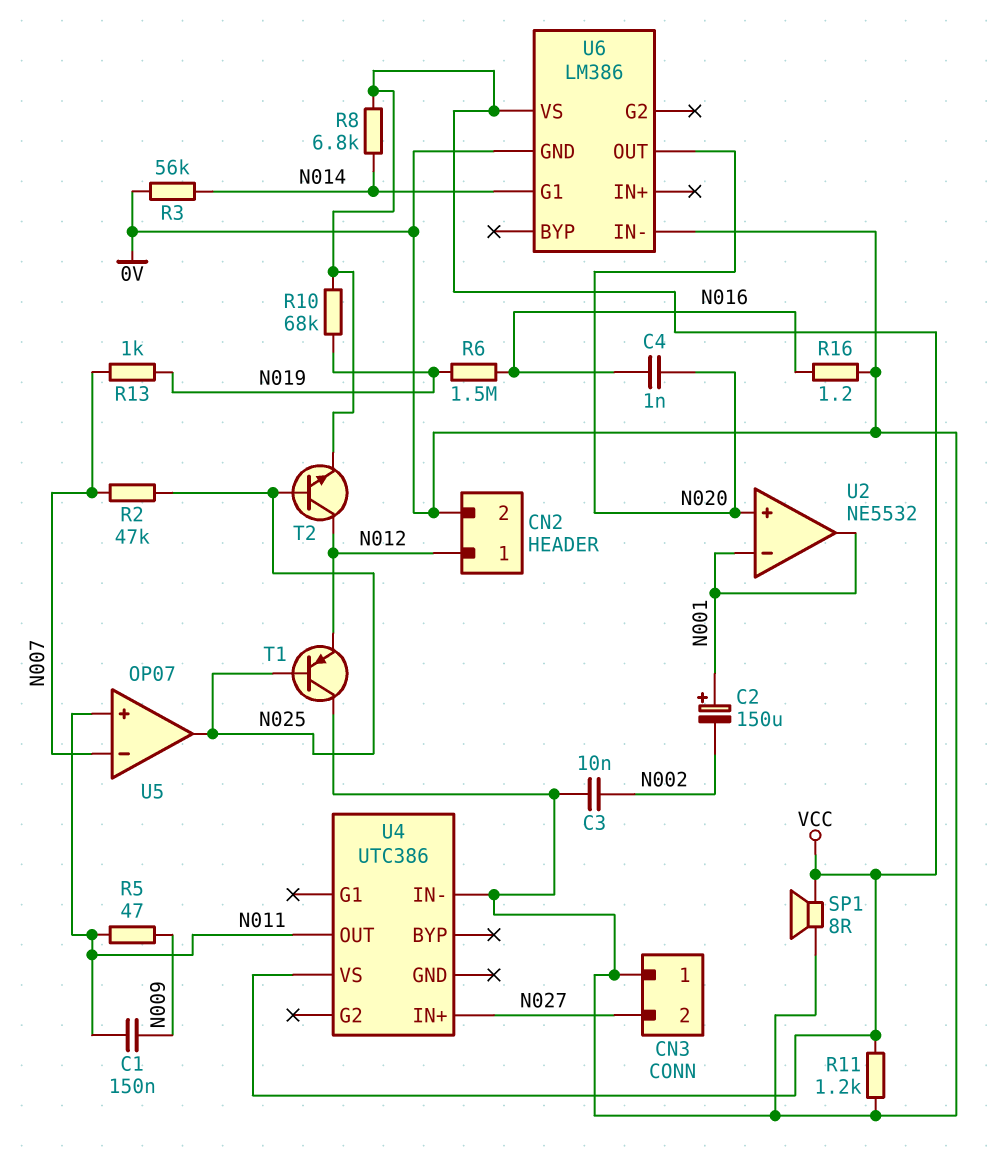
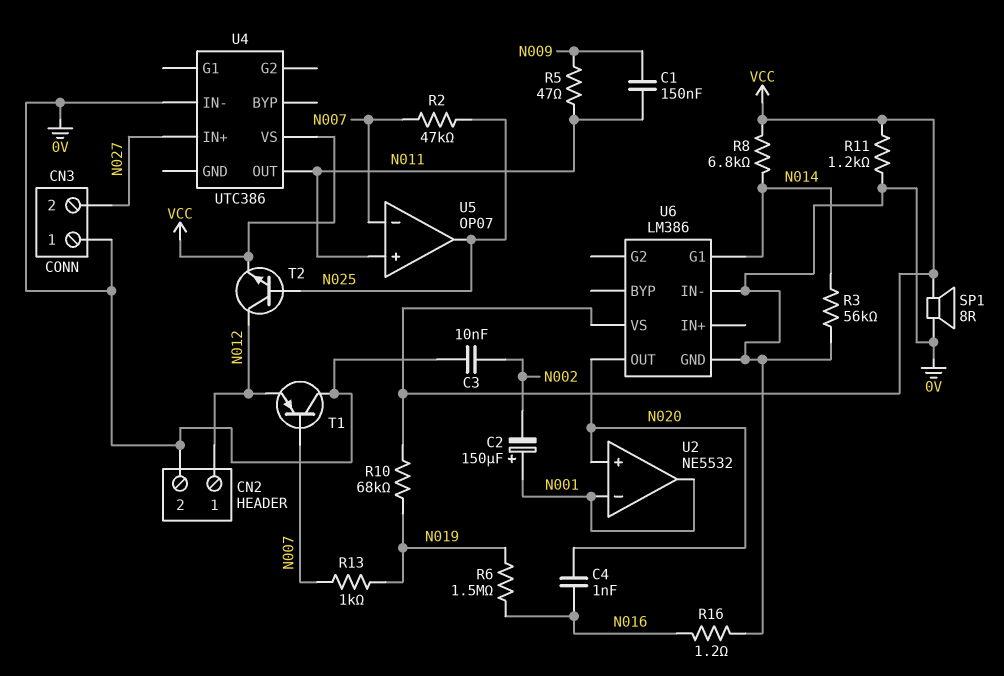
T1: PNP (B N025, C 0V, E N012) -> PNP (B N007, C 0V, E N012)

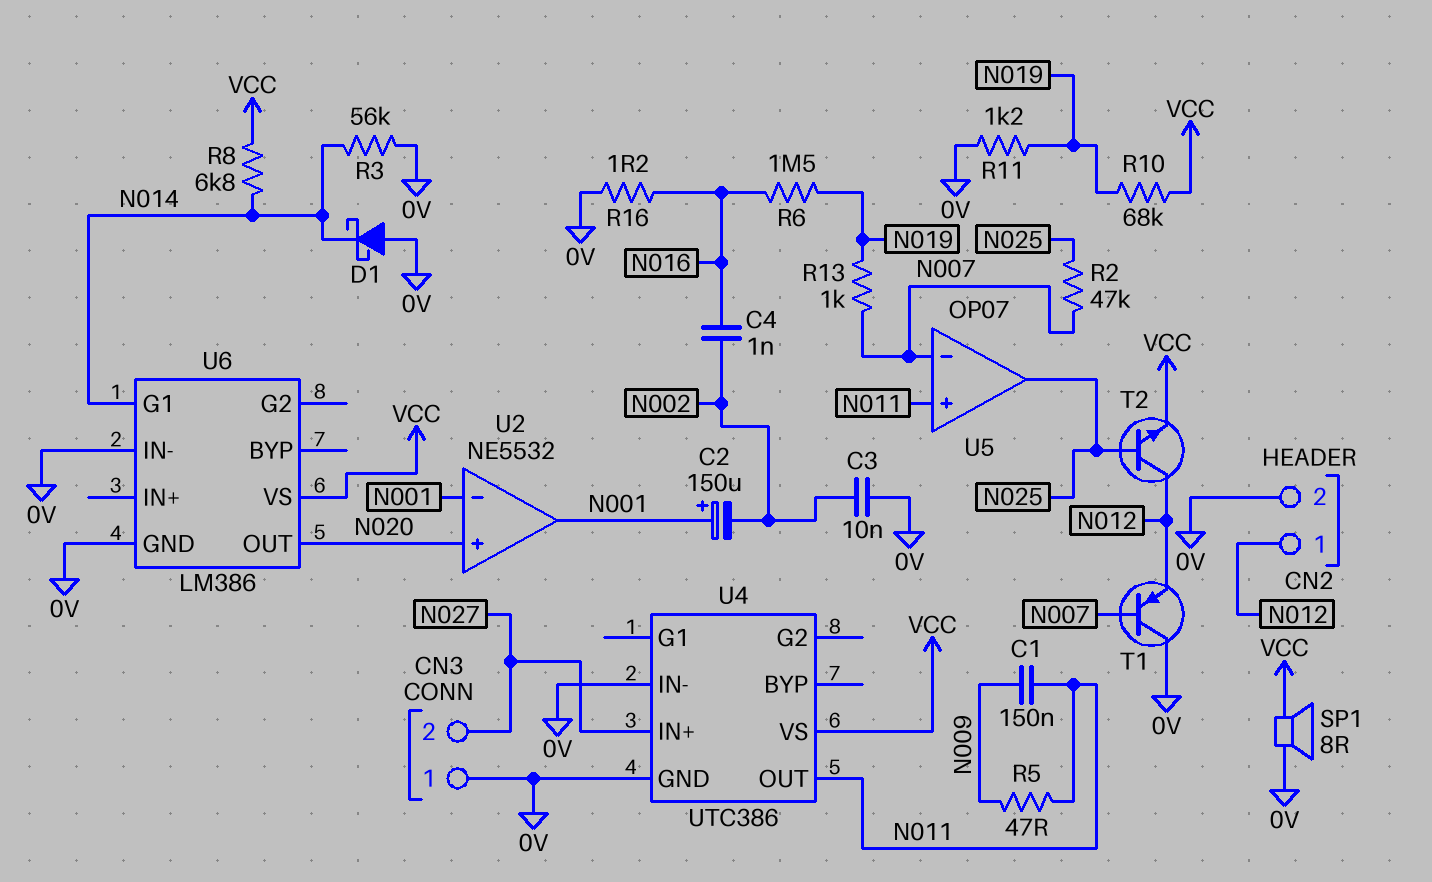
C4: 1nF (N016, N020) -> 1nF (N002, N016)
D1: none -> schottky (A 0V, K N014)
R11: 1.2k (0V, VCC) -> 1.2k (0V, N019)
U4 pin GND: none -> 0V

